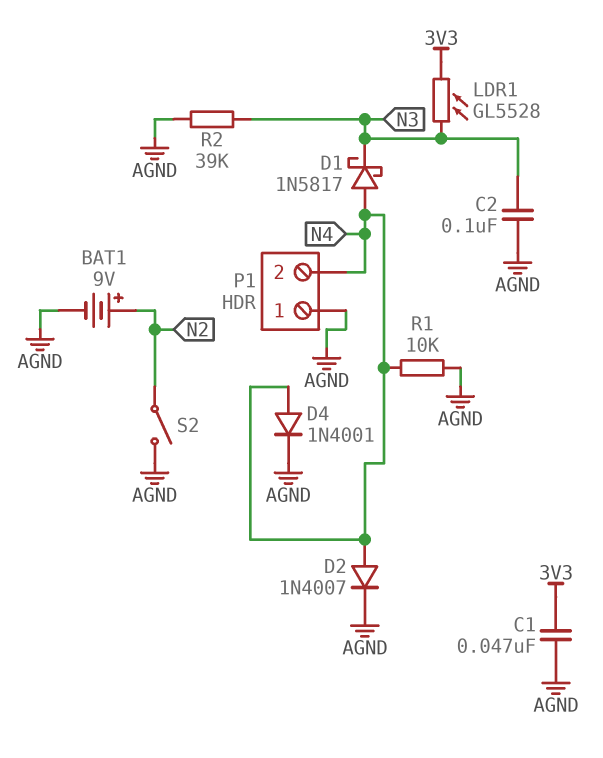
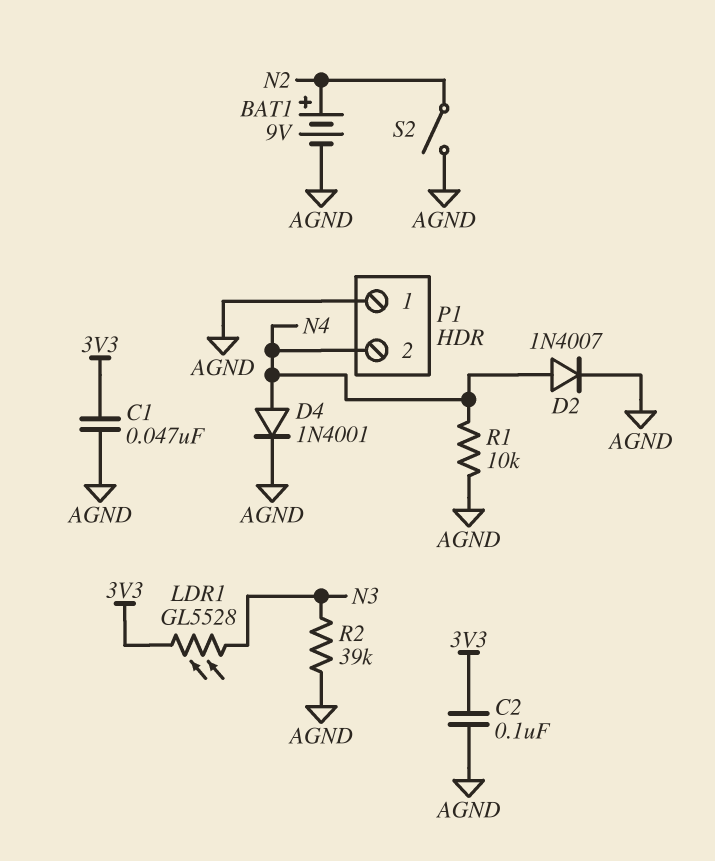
C2: 100nF (AGND, N3) -> 100nF (3V3, AGND)
D1: schottky 1N5817 (A N4, K N3) -> none

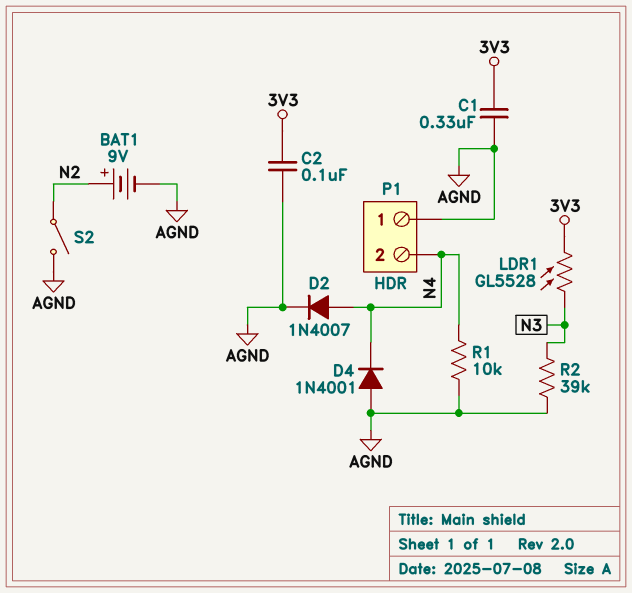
C1: 47nF (3V3, AGND) -> 330nF (3V3, AGND)
D4: diode 1N4001 (A N4, K AGND) -> diode 1N4001 (A AGND, K N4)

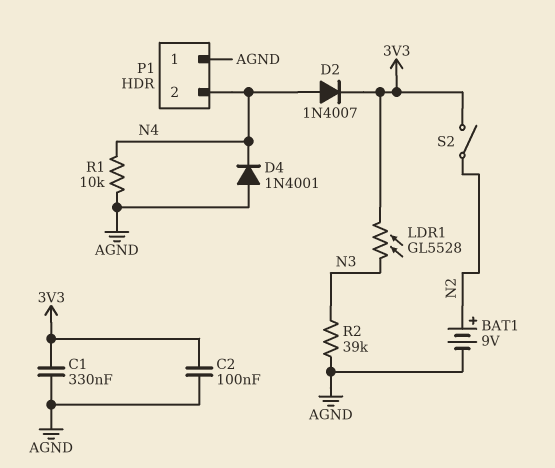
D2: diode 1N4007 (A N4, K AGND) -> diode 1N4007 (A N4, K 3V3)
S2: switch (AGND, N2) -> switch (3V3, N2)

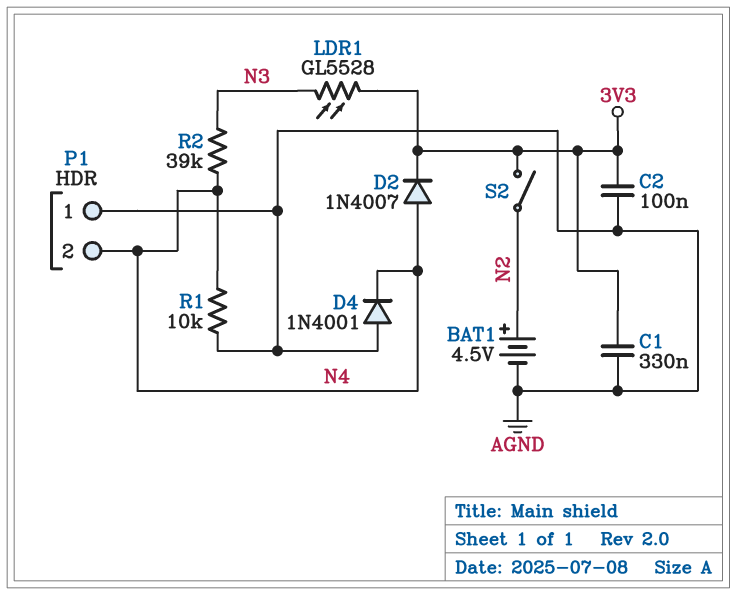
BAT1: 9V (plus N2, minus AGND) -> 4.5V (plus N2, minus AGND)
R2: 39k (AGND, N3) -> 39k (N3, N4)

